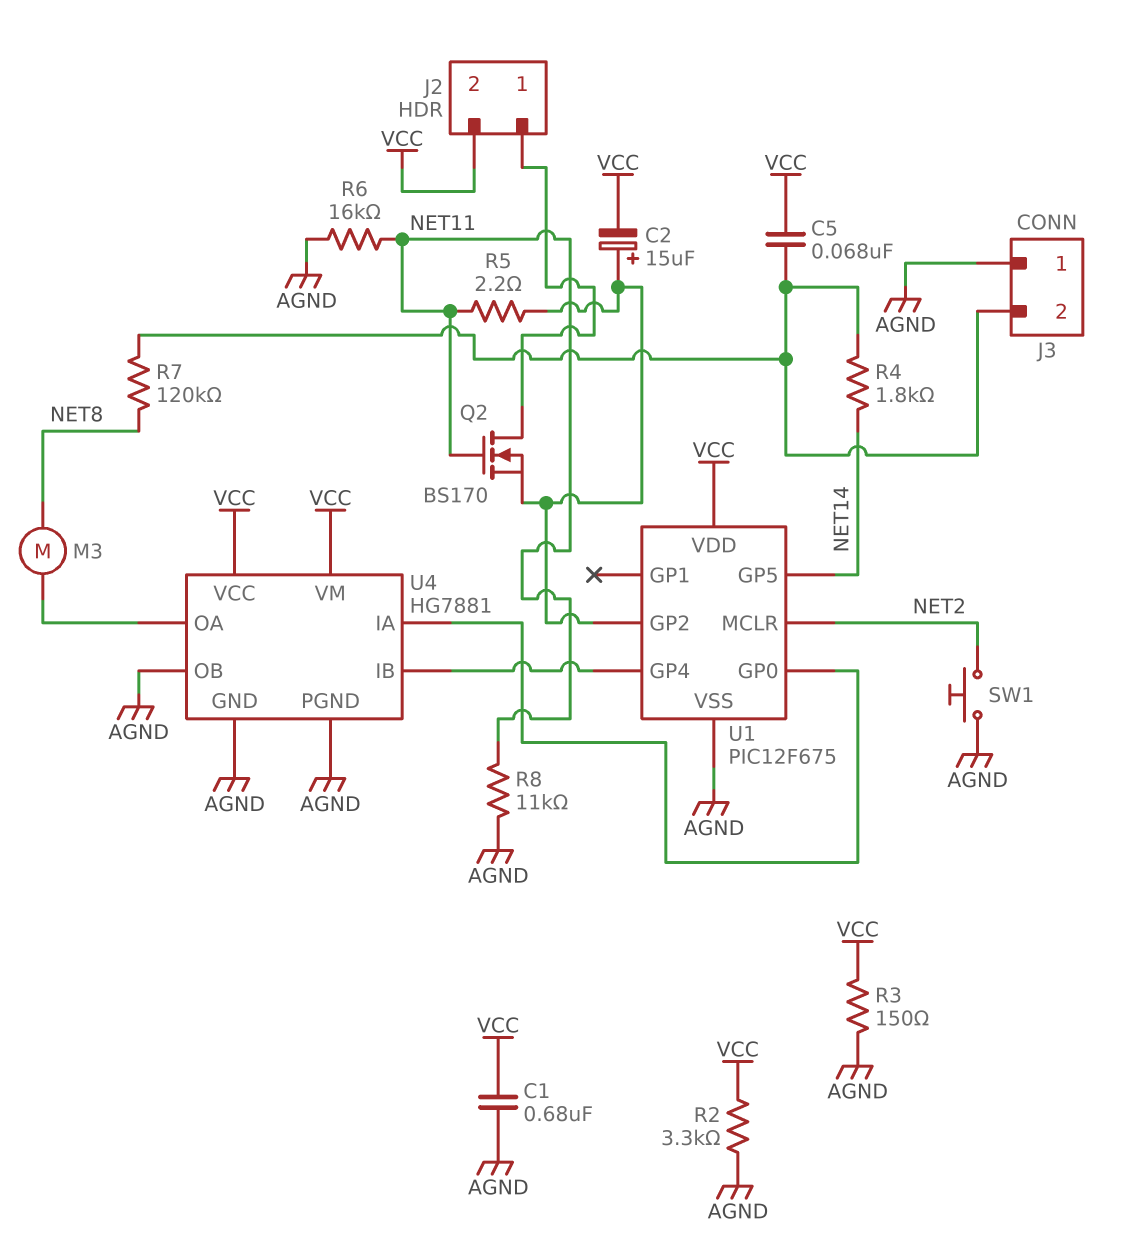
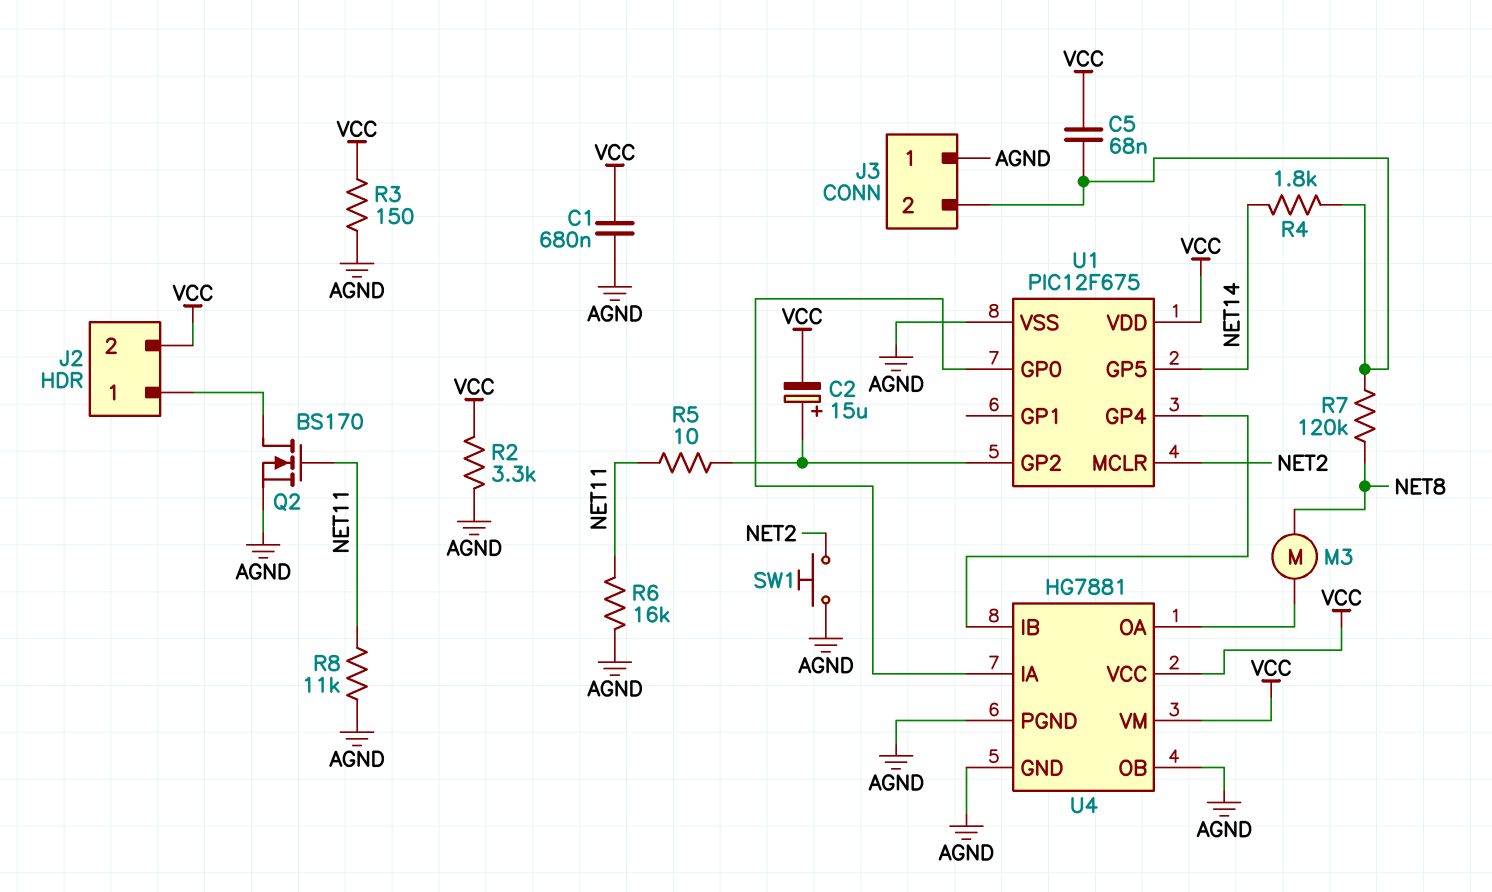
Q2: NMOS BS170 (G NET11, D J2/1, S U1/GP2) -> NMOS BS170 (G NET11, D J2/1, S AGND)
R5: 2.2 (NET11, U1/GP2) -> 10 (NET11, U1/GP2)

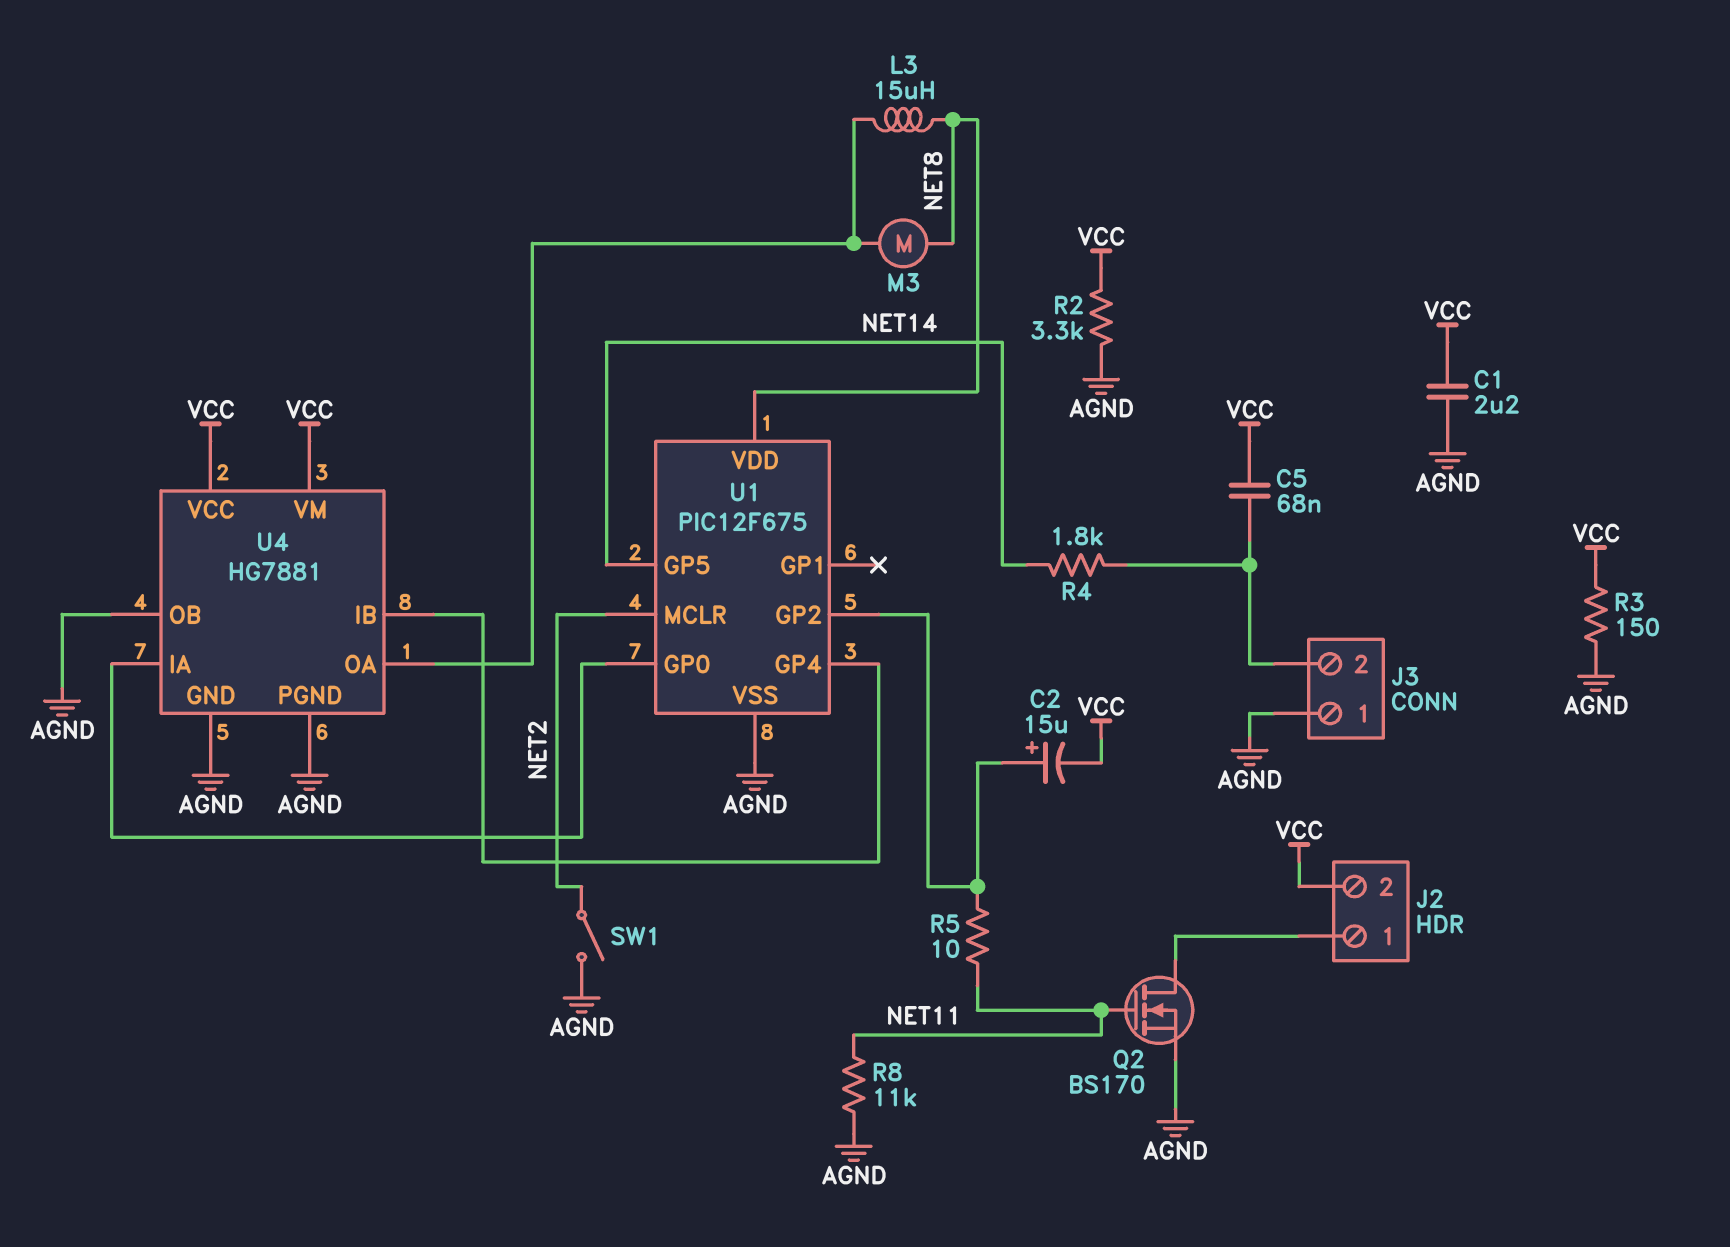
C1: 680nF (AGND, VCC) -> 2.2uF (AGND, VCC)
L3: none -> 15uH (NET8, U4/OA)
R6: 16k (AGND, NET11) -> none
R7: 120k (J3/2, NET8) -> none
SW1: button (AGND, NET2) -> switch (AGND, NET2)
U1 pin VDD: VCC -> NET8

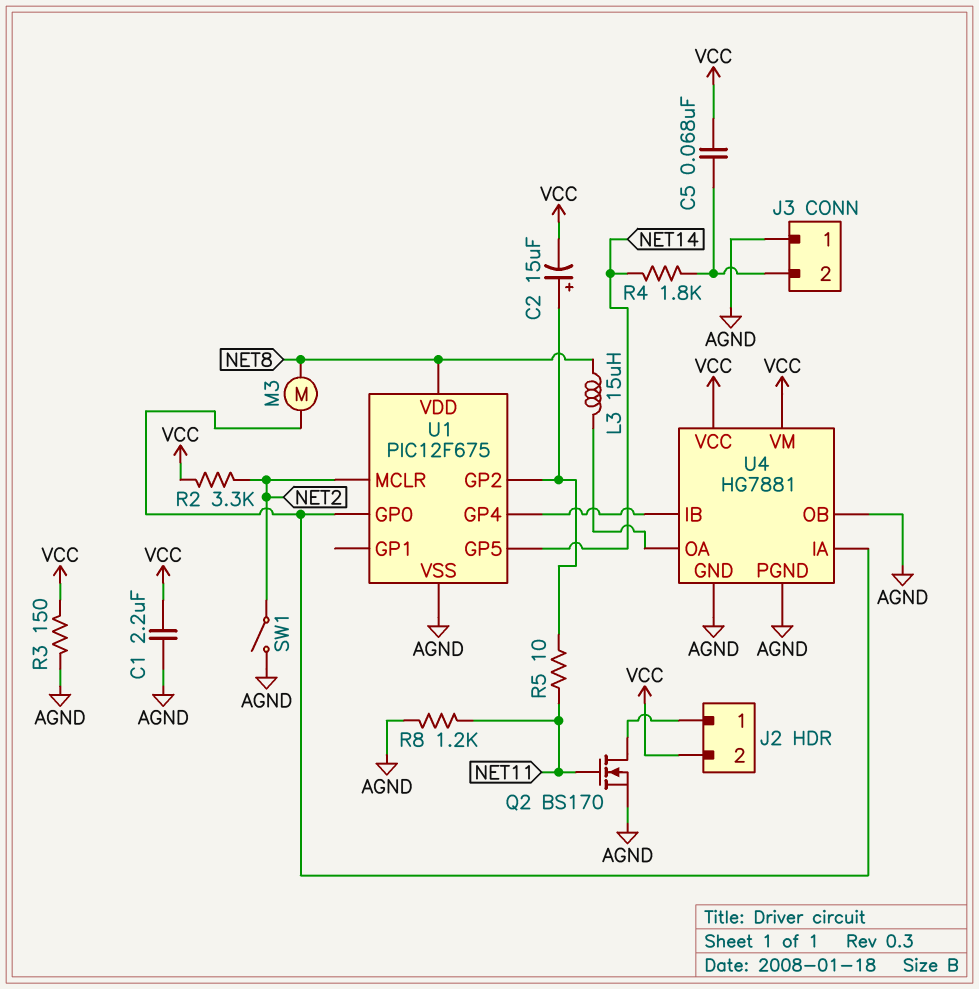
M3: motor (NET8, U4/OA) -> motor (NET8, U1/GP0)
R2: 3.3k (AGND, VCC) -> 3.3k (NET2, VCC)
R8: 11k (AGND, NET11) -> 1.2k (AGND, NET11)

